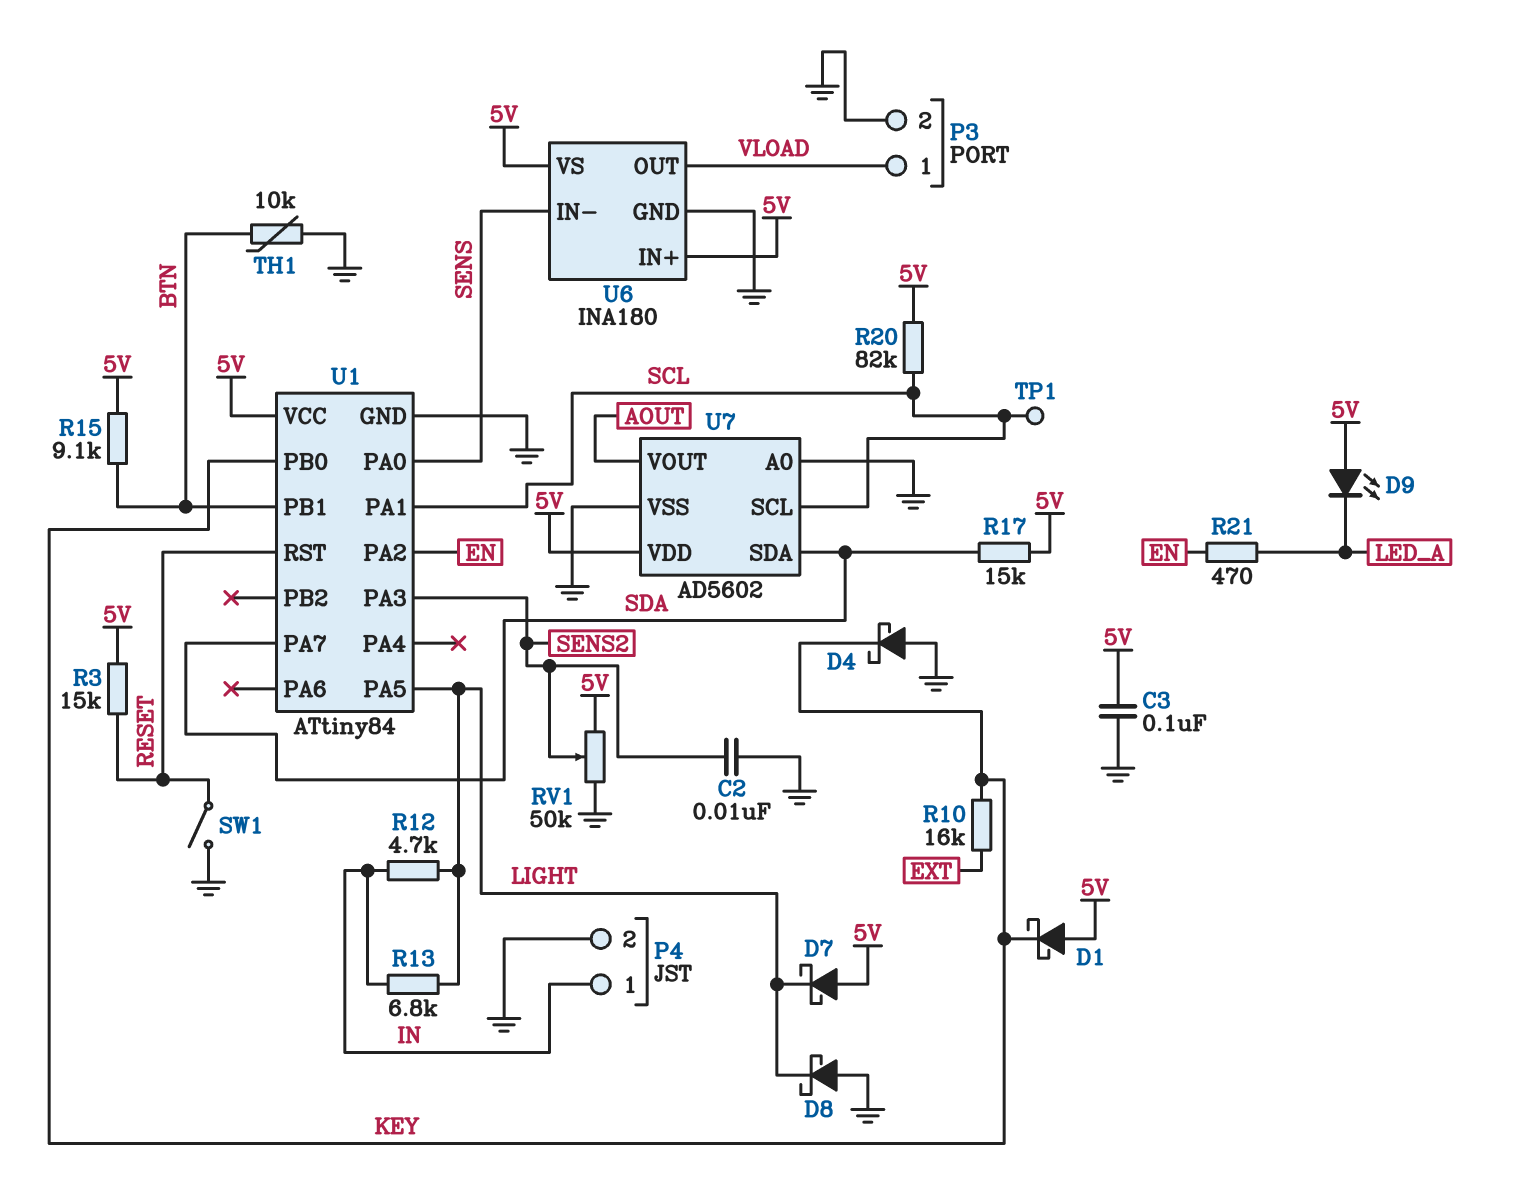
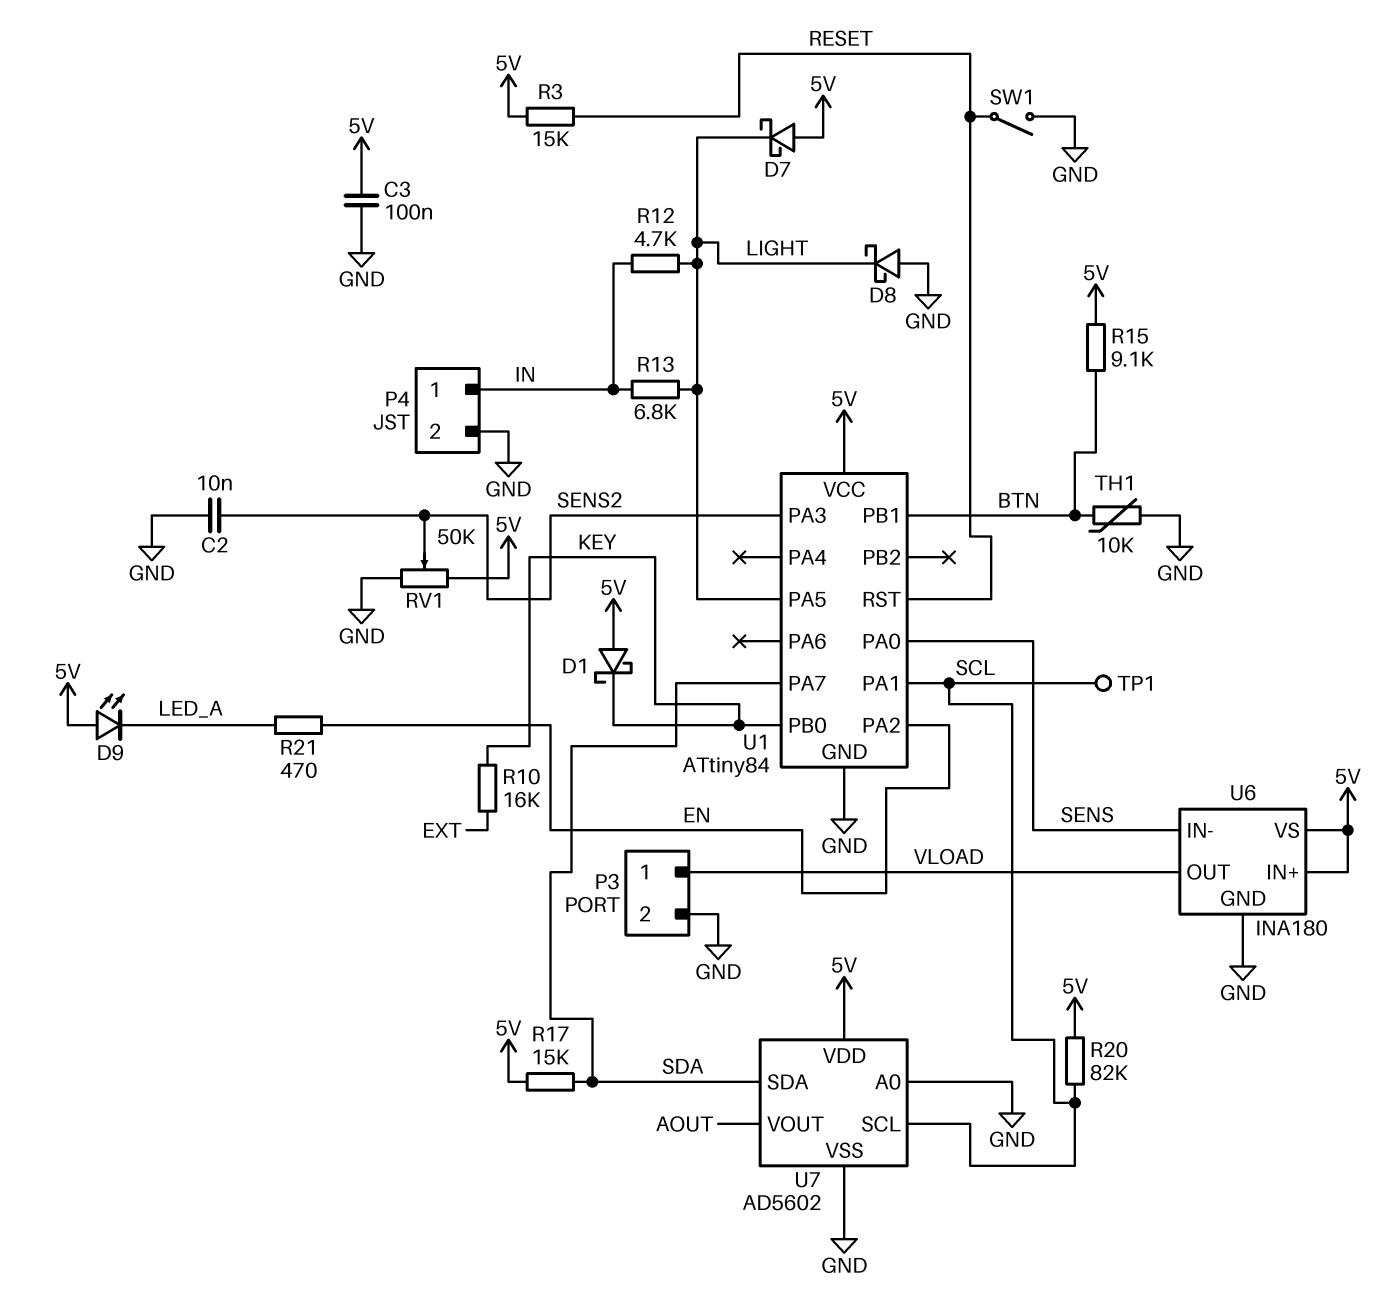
D4: schottky (A GND, K KEY) -> none

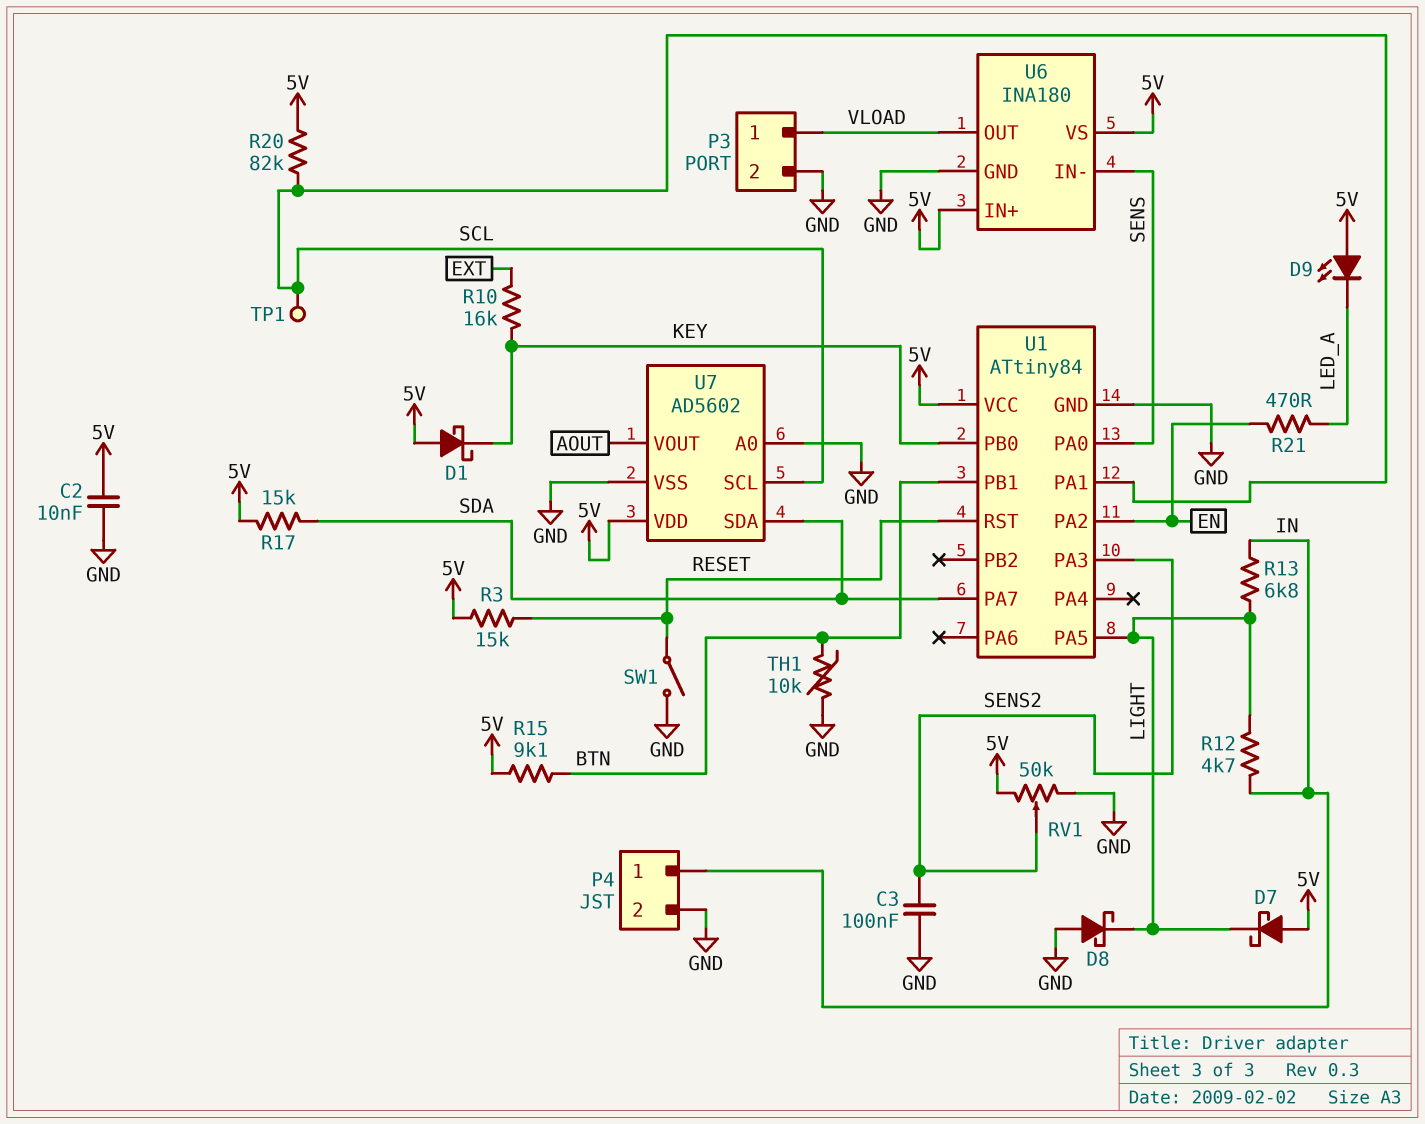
C2: 10nF (GND, SENS2) -> 10nF (5V, GND)
C3: 100nF (5V, GND) -> 100nF (GND, SENS2)

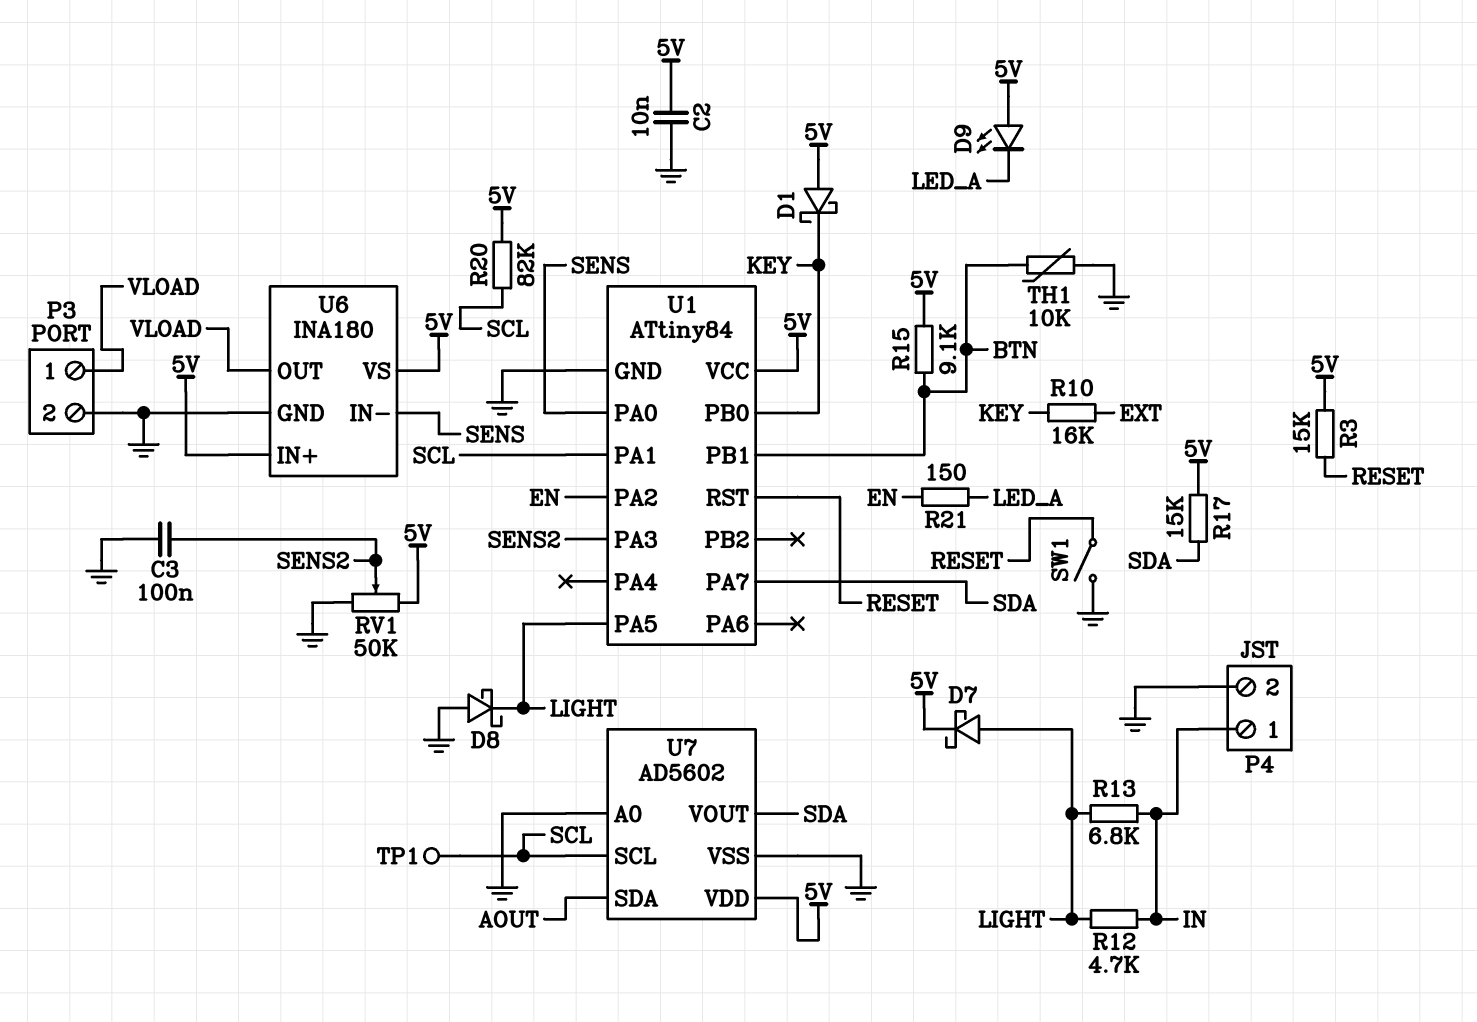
D7: schottky (A 5V, K LIGHT) -> schottky (A LIGHT, K 5V)
R21: 470 (EN, LED_A) -> 150 (EN, LED_A)
U7 pin SDA: SDA -> AOUT
U7 pin VOUT: AOUT -> SDA

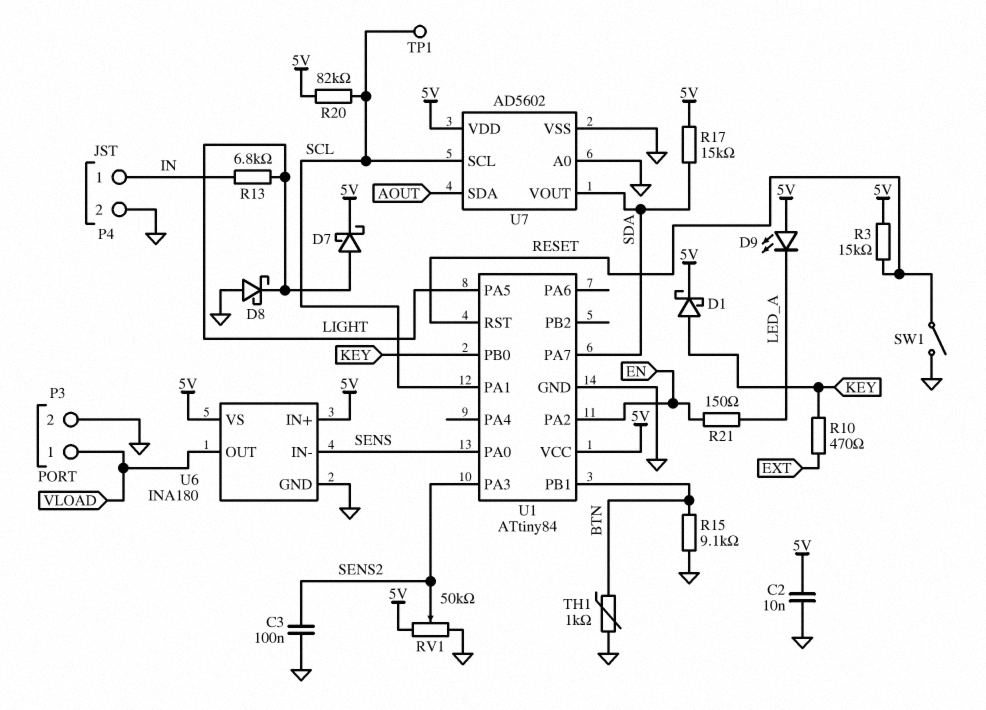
D1: schottky (A 5V, K KEY) -> schottky (A KEY, K 5V)
R10: 16k (EXT, KEY) -> 470 (EXT, KEY)
R12: 4.7k (IN, LIGHT) -> none
R15: 9.1k (5V, BTN) -> 9.1k (BTN, GND)
TH1: 10k (BTN, GND) -> 1k (BTN, GND)

